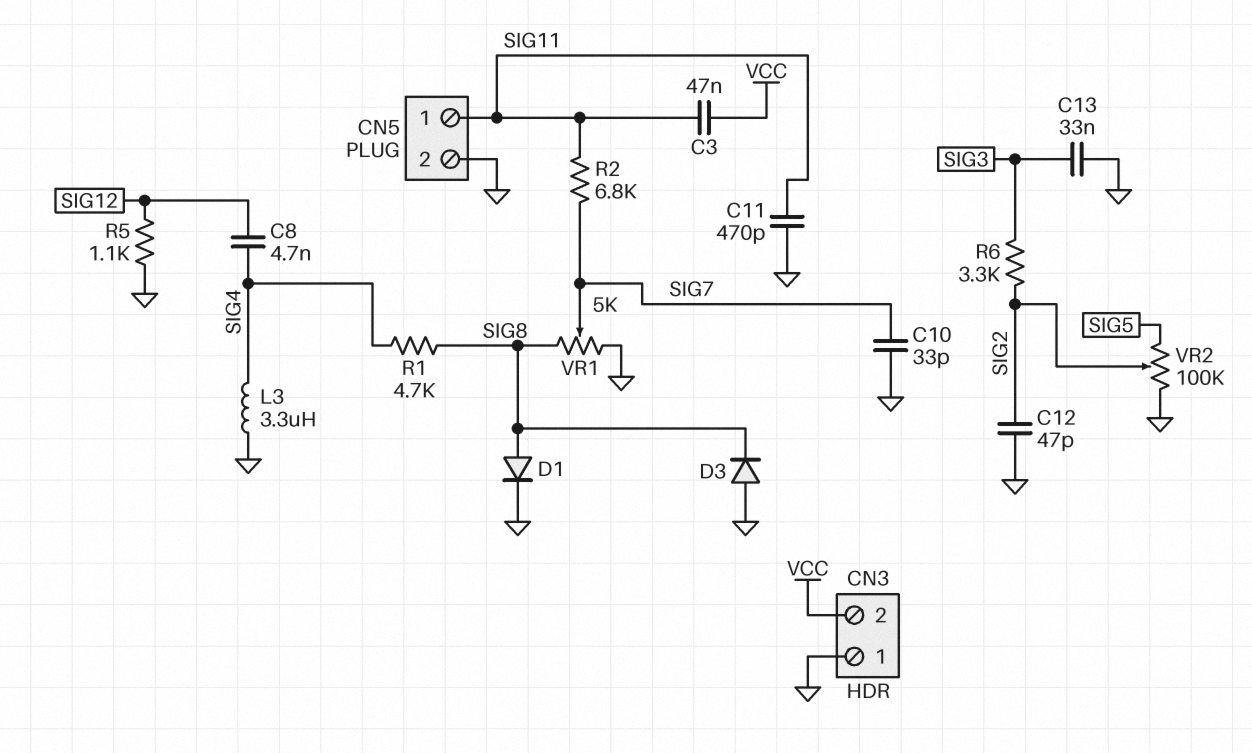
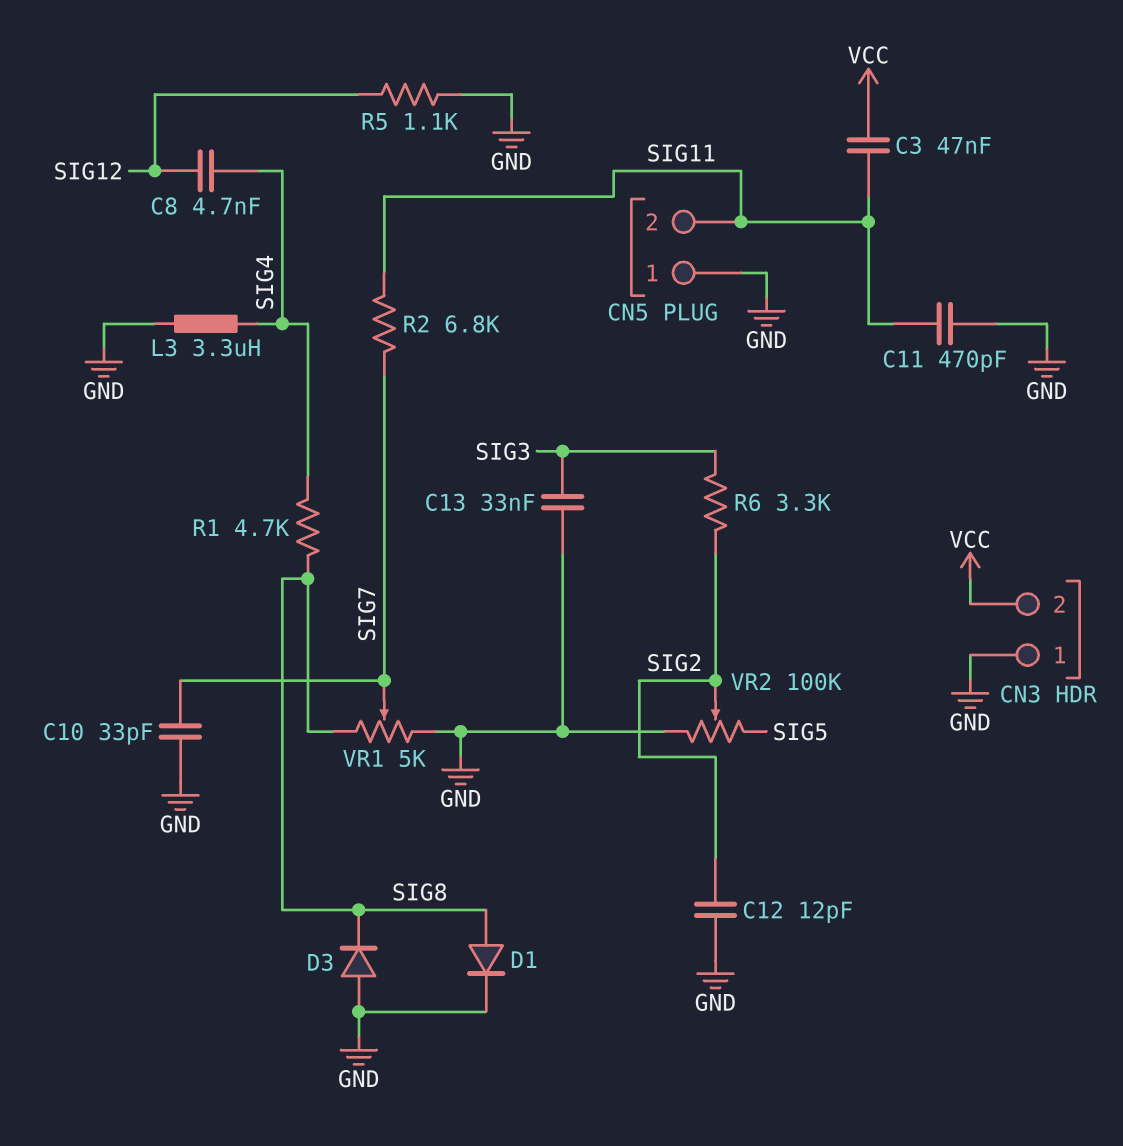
C12: 47pF (GND, SIG2) -> 12pF (GND, SIG2)
CN5 pin 1: SIG11 -> GND
CN5 pin 2: GND -> SIG11

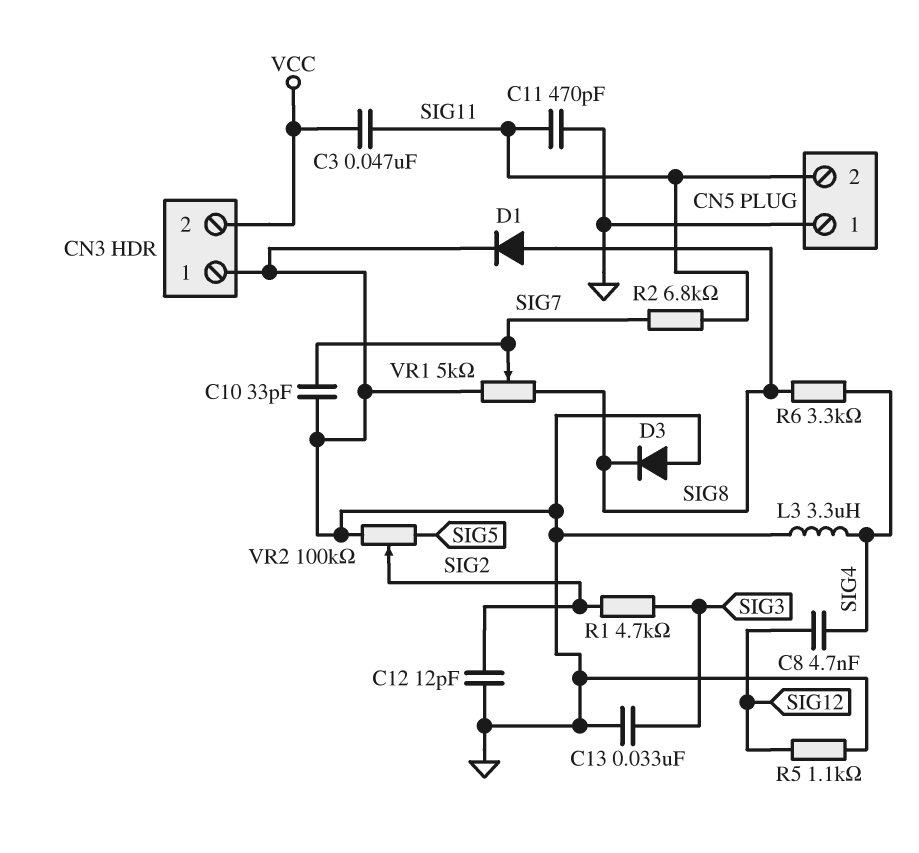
R1: 4.7k (SIG4, SIG8) -> 4.7k (SIG2, SIG3)
R6: 3.3k (SIG2, SIG3) -> 3.3k (SIG4, SIG8)

